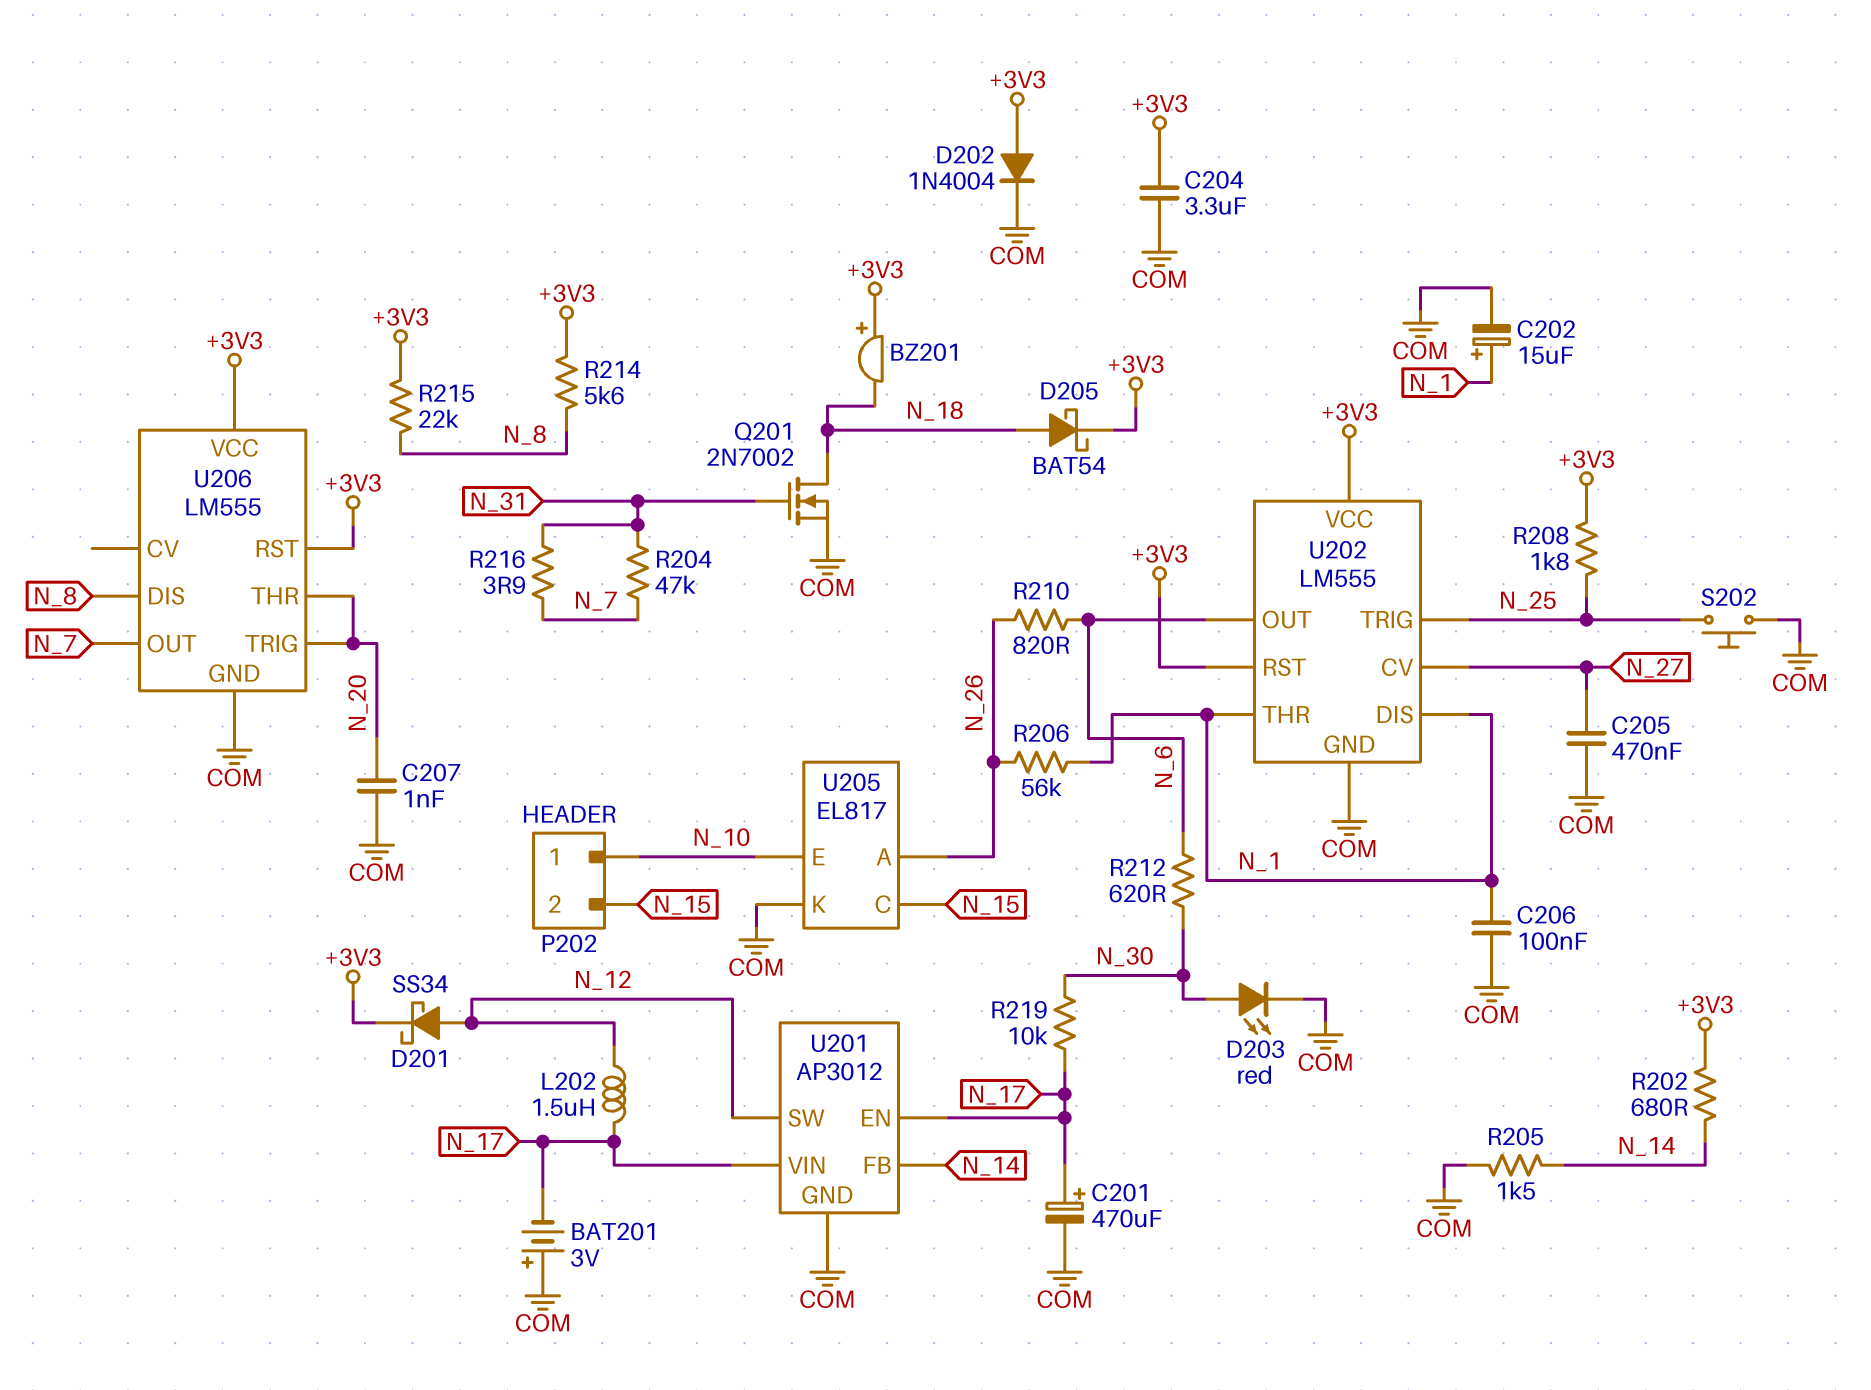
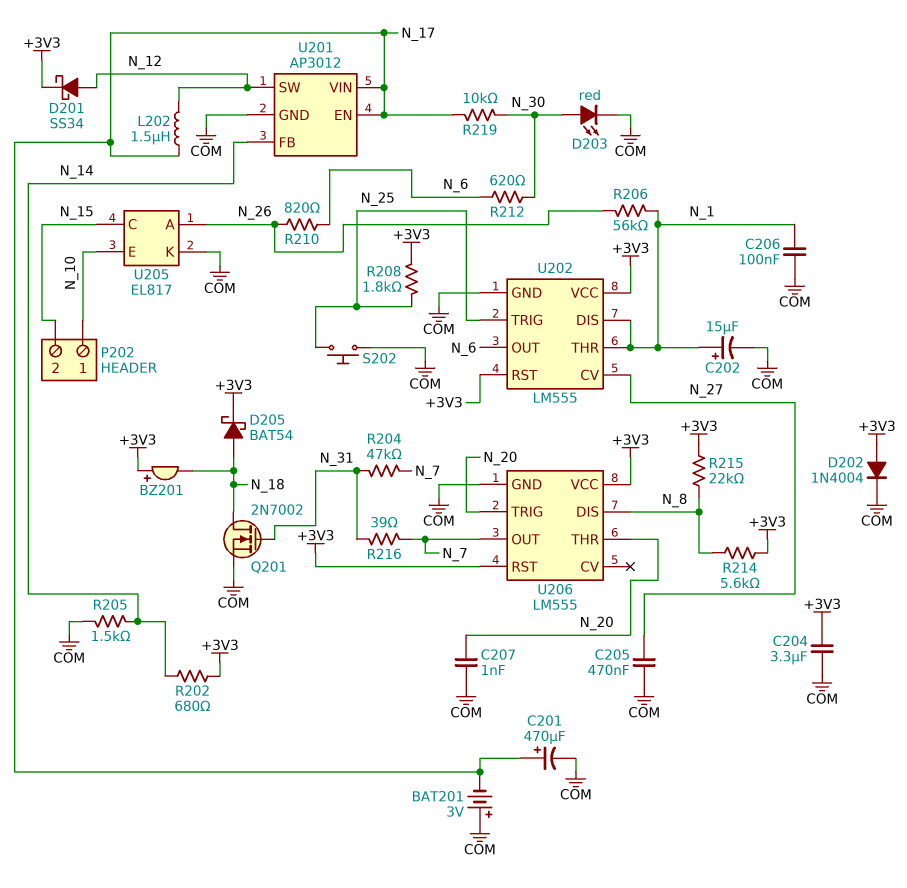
R216: 3.9 (N_7, N_31) -> 39 (N_7, N_31)

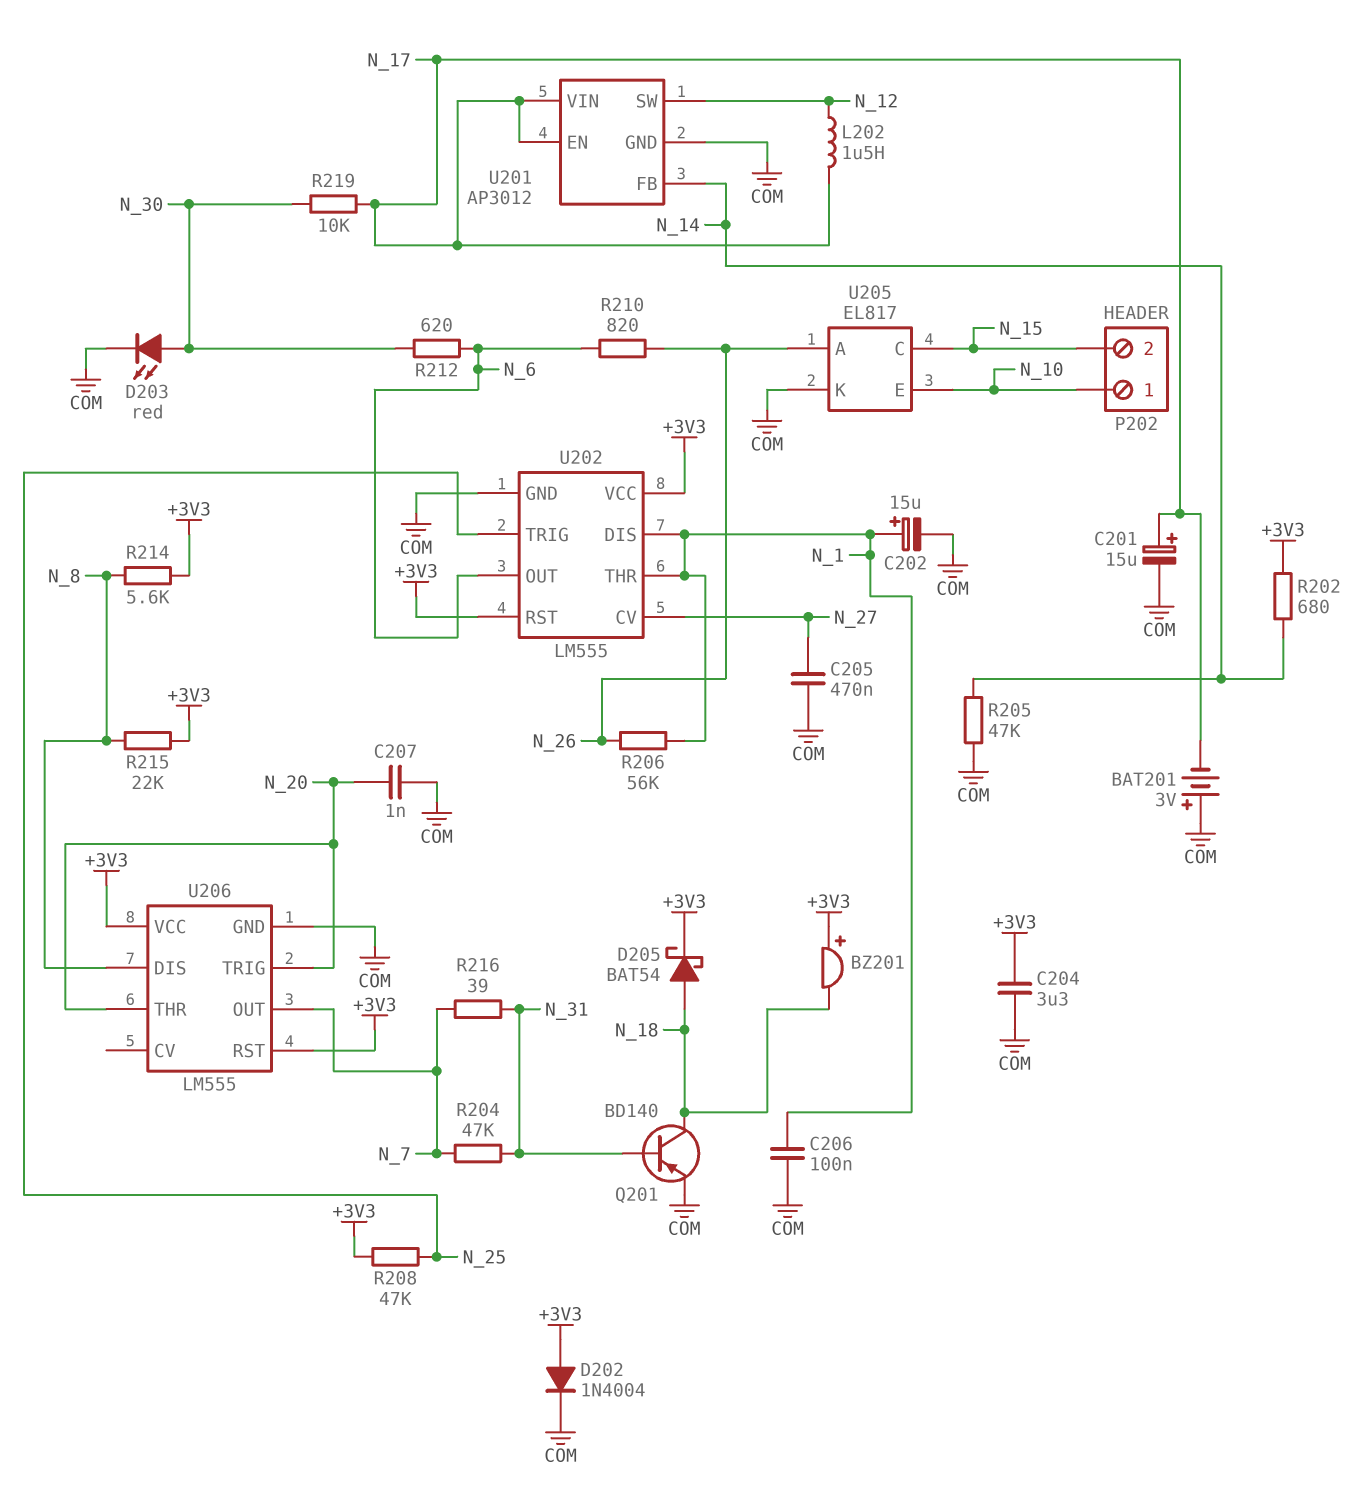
C201: 470uF (plus N_17, minus COM) -> 15uF (plus N_17, minus COM)
D201: schottky SS34 (A N_12, K +3V3) -> none
Q201: NMOS 2N7002 (G N_31, D N_18, S COM) -> PNP BD140 (B N_31, C N_18, E COM)
R205: 1.5k (COM, N_14) -> 47k (COM, N_14)
R208: 1.8k (+3V3, N_25) -> 47k (+3V3, N_25)
S202: button (COM, N_25) -> none

